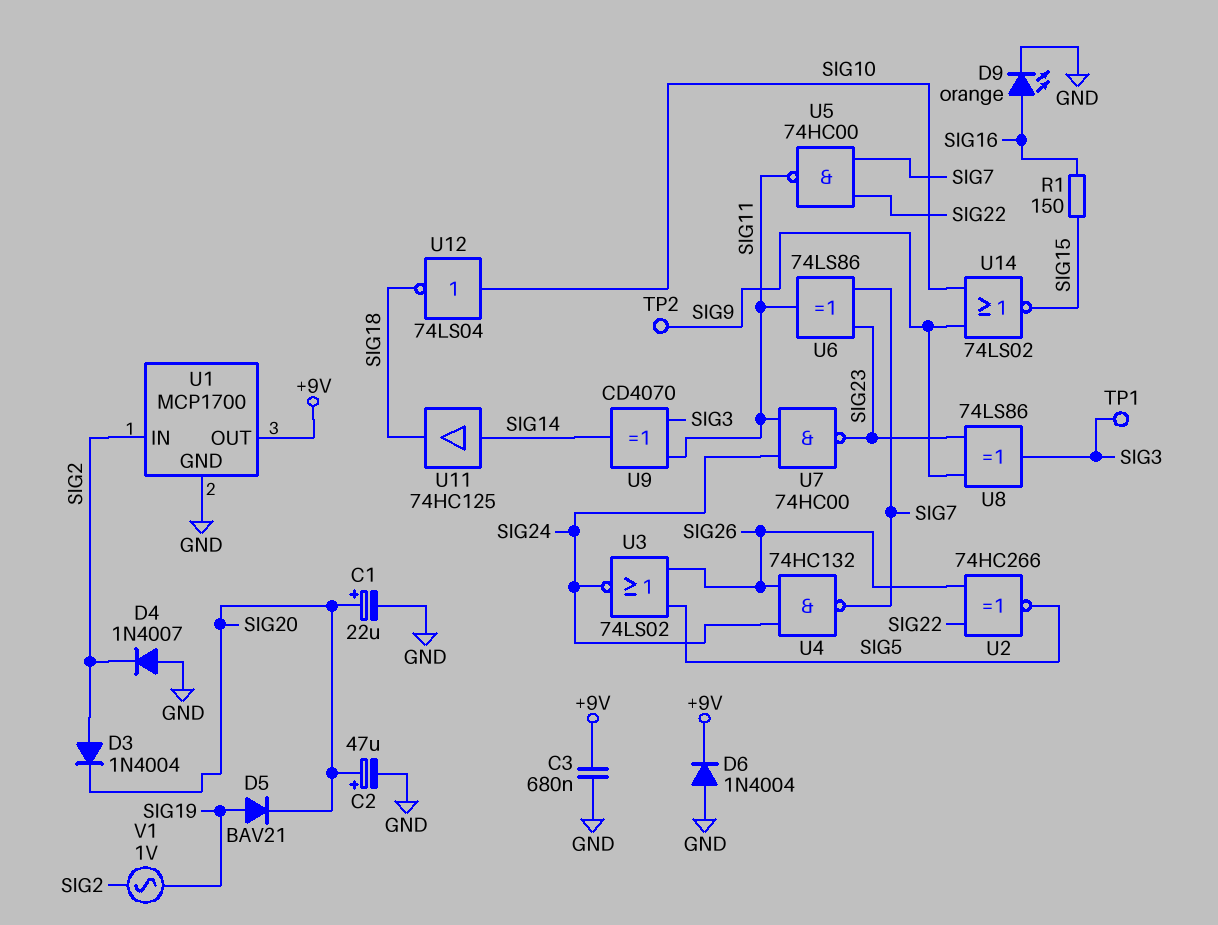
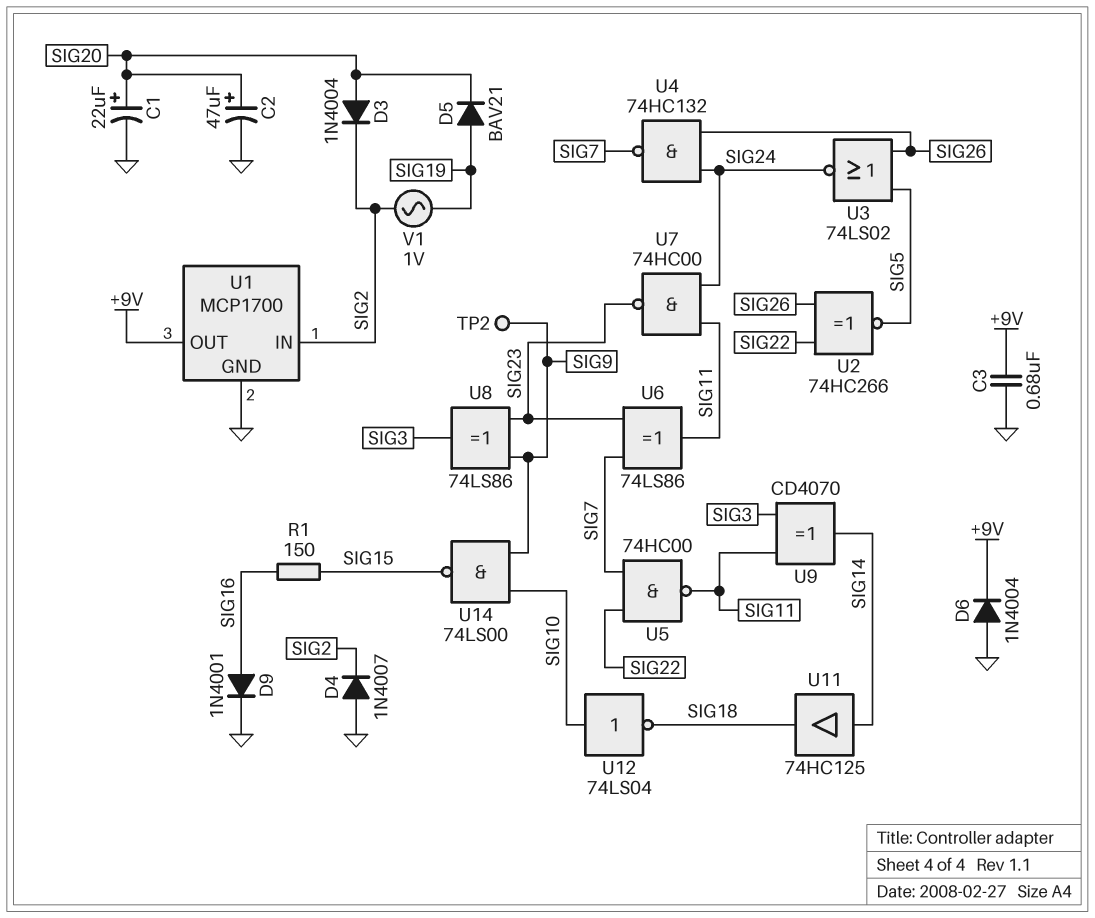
D3: diode 1N4004 (A SIG2, K SIG20) -> diode 1N4004 (A SIG20, K SIG2)
D9: LED orange (A SIG16, K GND) -> diode 1N4001 (A SIG16, K GND)
TP1: test point (SIG3) -> none
U14: NOR 74LS02 (in SIG9, in SIG10, out SIG15) -> NAND 74LS00 (in SIG9, in SIG10, out SIG15)

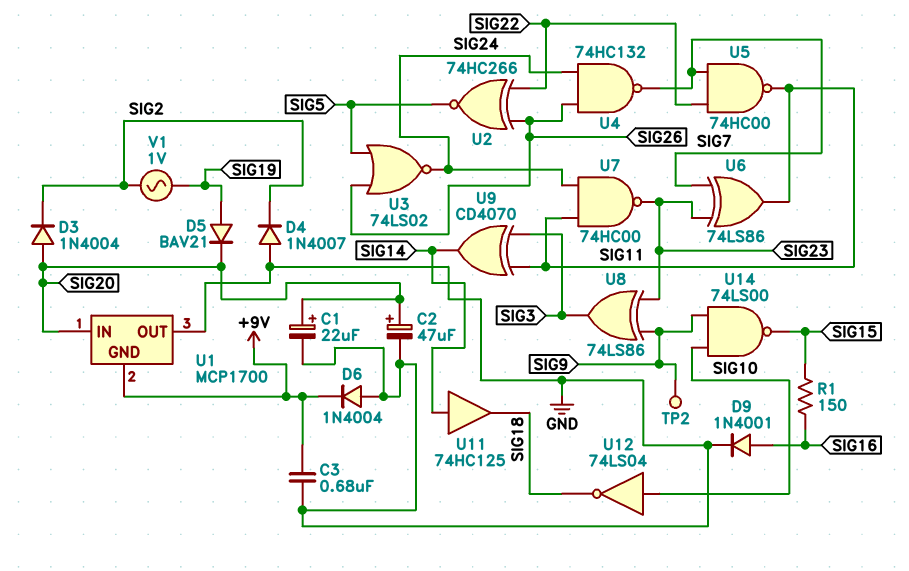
U1 pin GND: GND -> +9V
U1 pin IN: SIG2 -> SIG20
U1 pin OUT: +9V -> GND

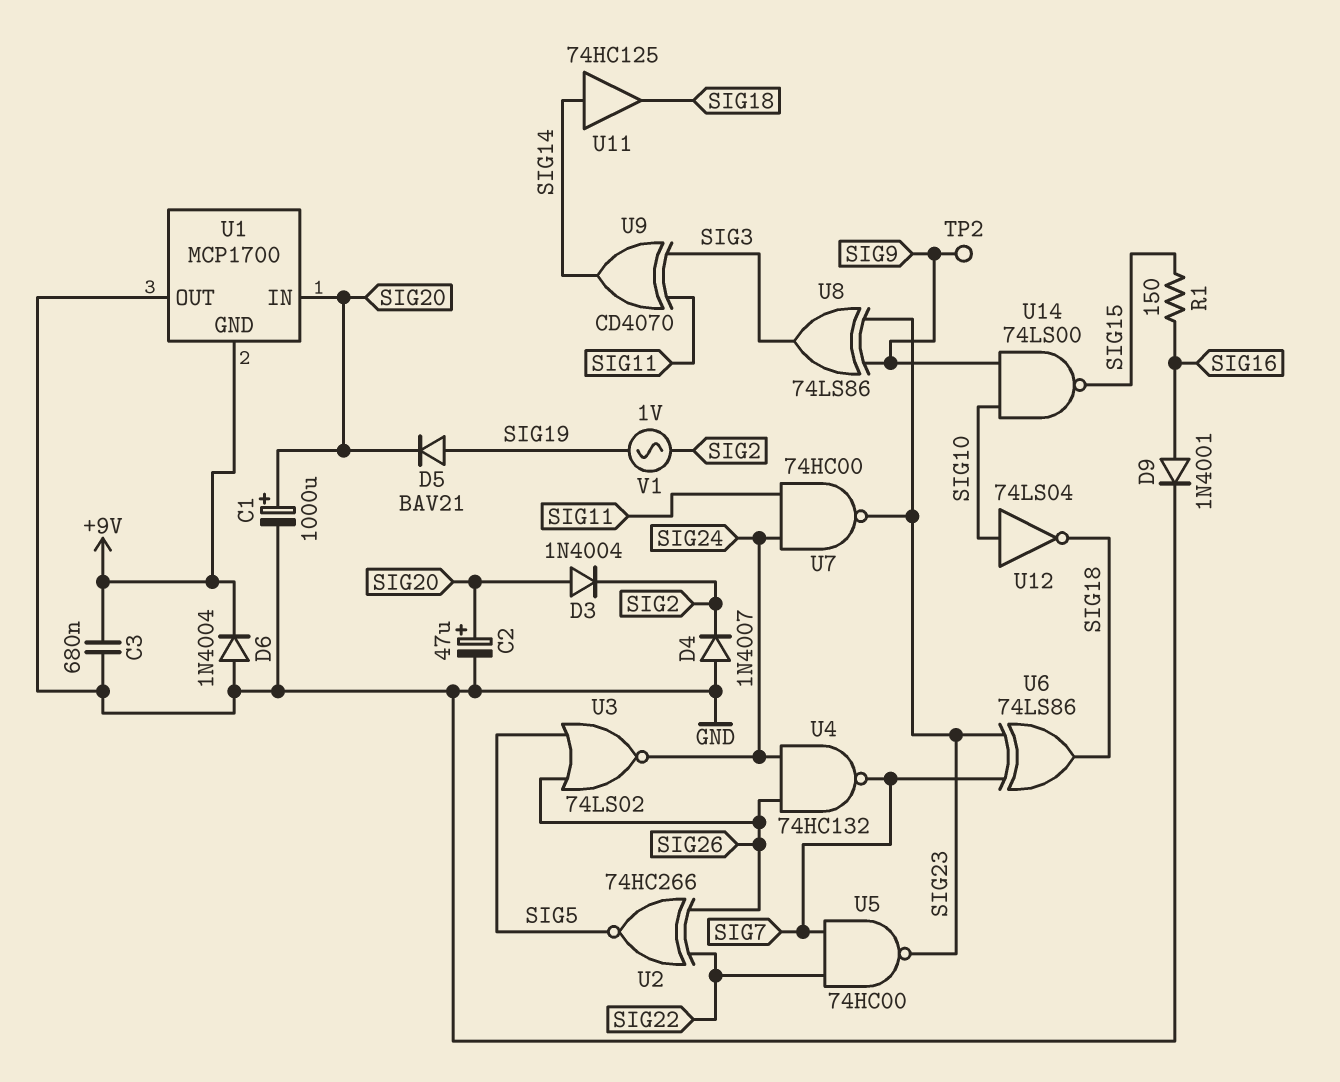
C1: 22uF (plus SIG20, minus GND) -> 1000uF (plus SIG20, minus GND)
U5: NAND 74HC00 (in SIG7, in SIG22, out SIG11) -> NAND 74HC00 (in SIG7, in SIG22, out SIG23)
U6: XOR 74LS86 (in SIG7, in SIG23, out SIG11) -> XOR 74LS86 (in SIG7, in SIG23, out SIG18)

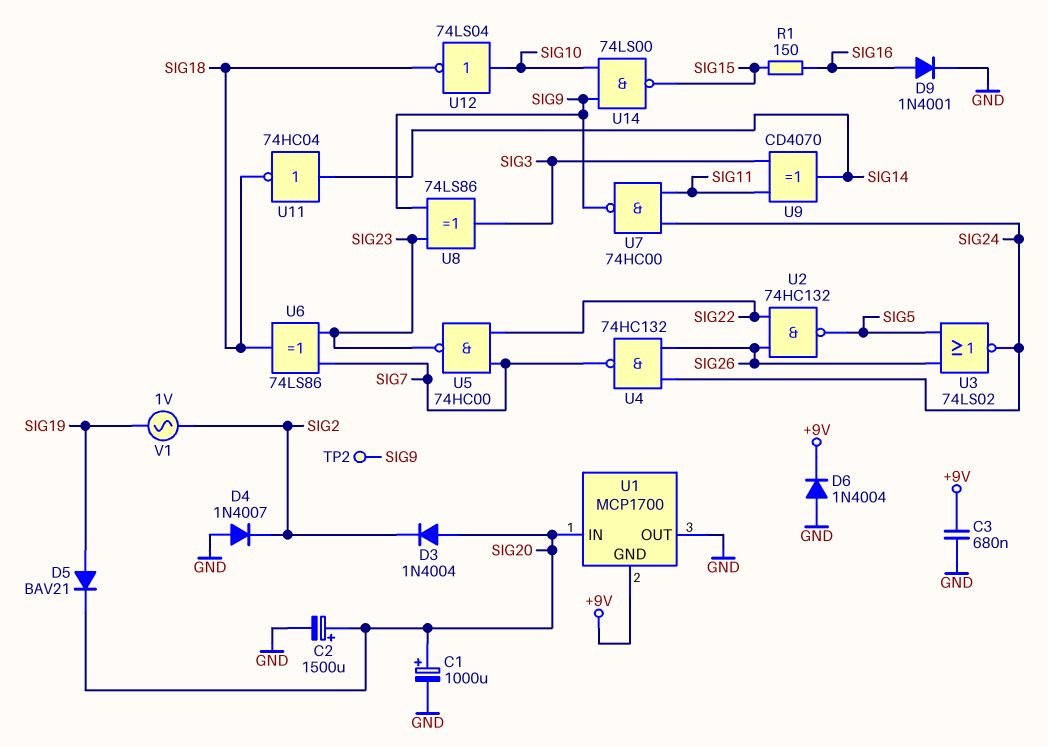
C2: 47uF (plus SIG20, minus GND) -> 1500uF (plus SIG20, minus GND)
U2: XNOR 74HC266 (in SIG22, in SIG26, out SIG5) -> NAND 74HC132 (in SIG22, in SIG26, out SIG5)
U7: NAND 74HC00 (in SIG11, in SIG24, out SIG23) -> NAND 74HC00 (in SIG11, in SIG24, out SIG9)
U11: buffer 74HC125 (in SIG14, out SIG18) -> NOT 74HC04 (in SIG14, out SIG18)

